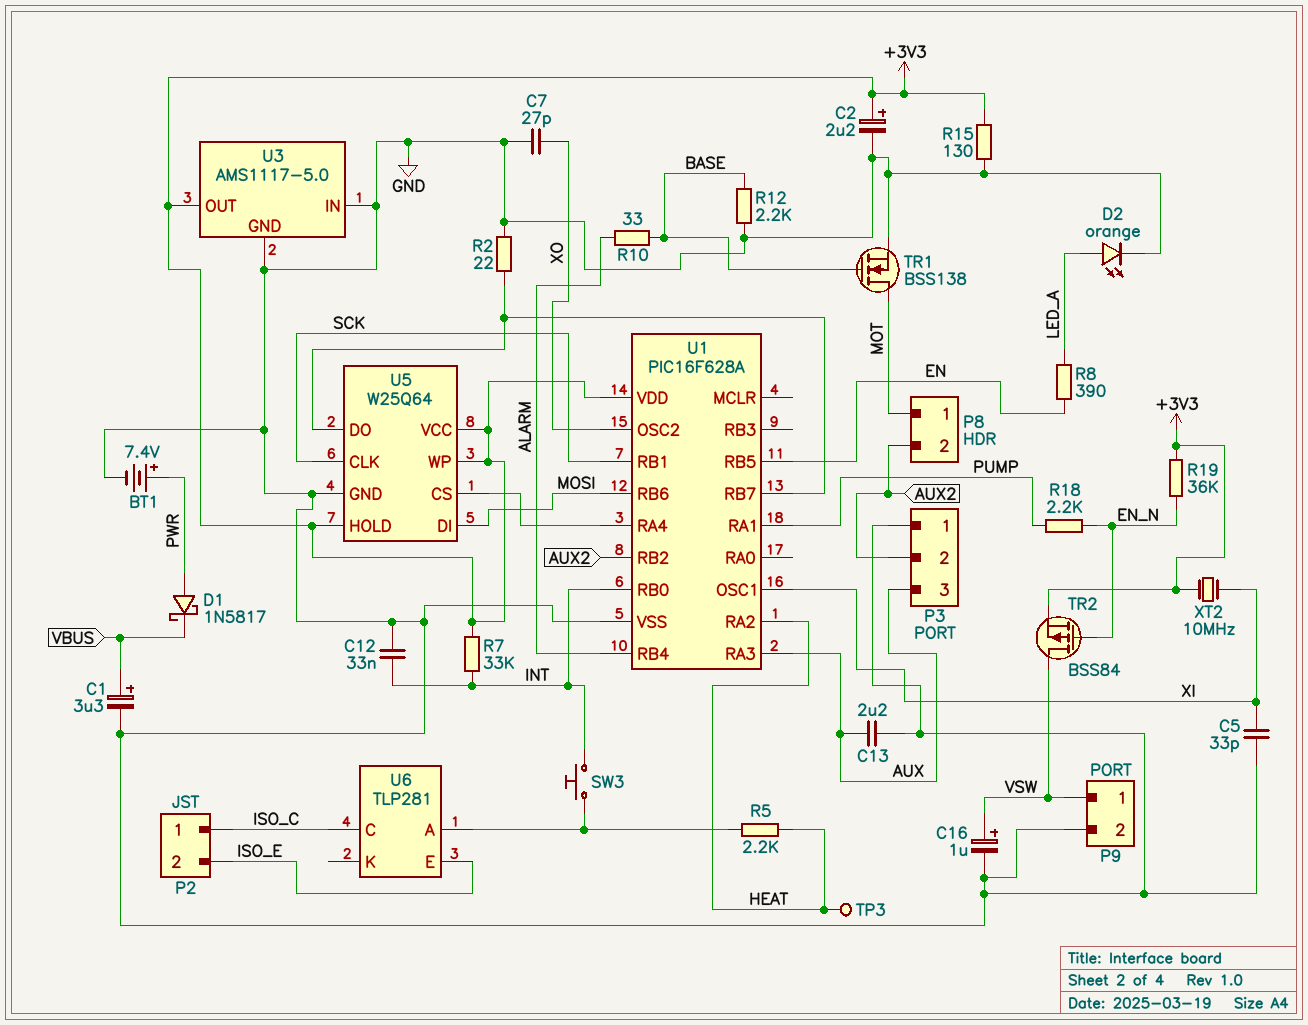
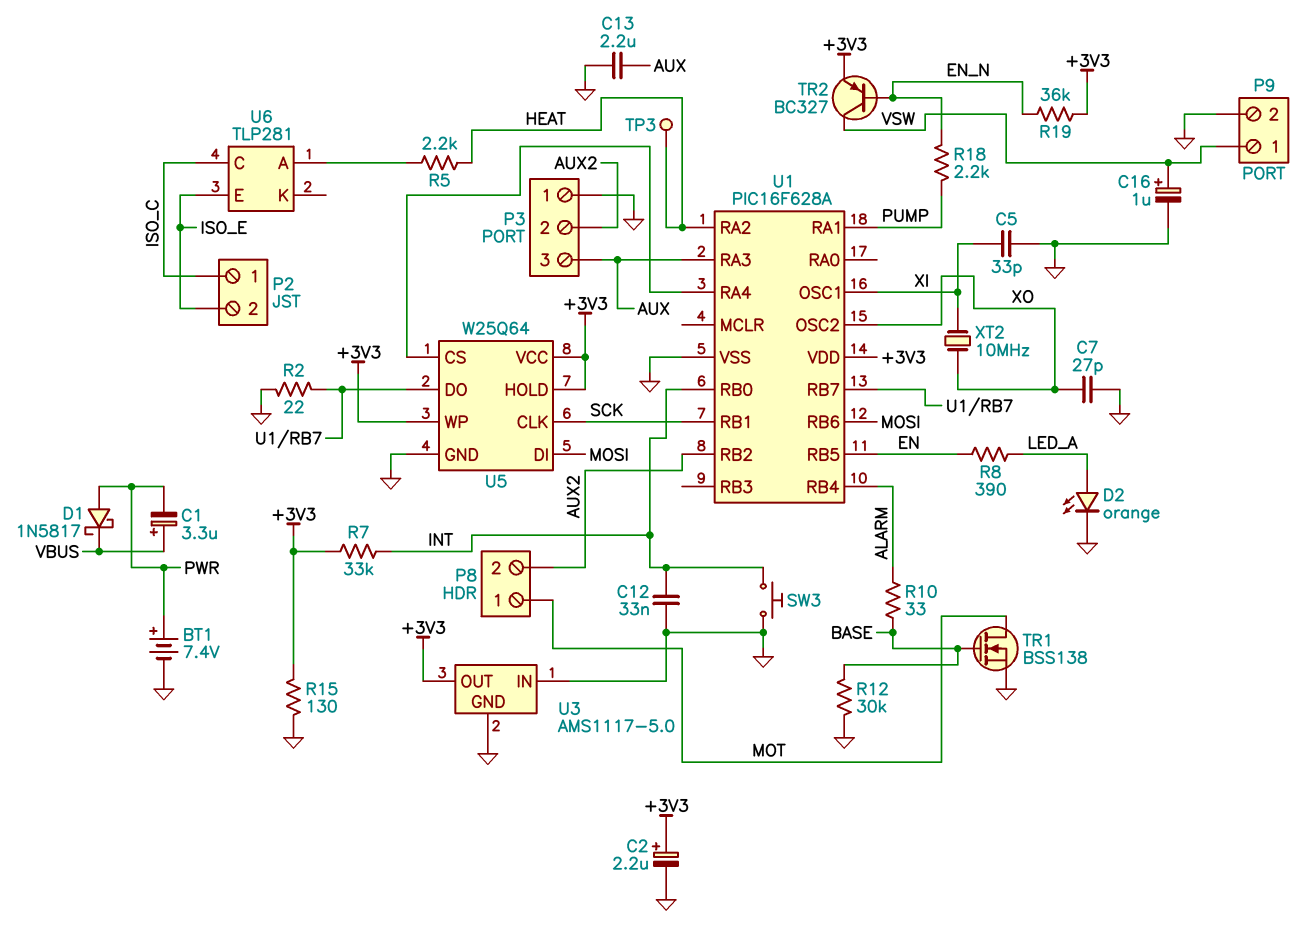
C1: 3.3uF (plus VBUS, minus GND) -> 3.3uF (plus VBUS, minus PWR)
R12: 2.2k (BASE, GND) -> 30k (BASE, GND)
SW3: button (INT, U6/A) -> button (GND, INT)
TR2: PMOS BSS84 (G EN_N, D VSW, S +3V3) -> PNP BC327 (B EN_N, C VSW, E +3V3)
XT2: 10MHz (+3V3, XI) -> 10MHz (XI, XO)

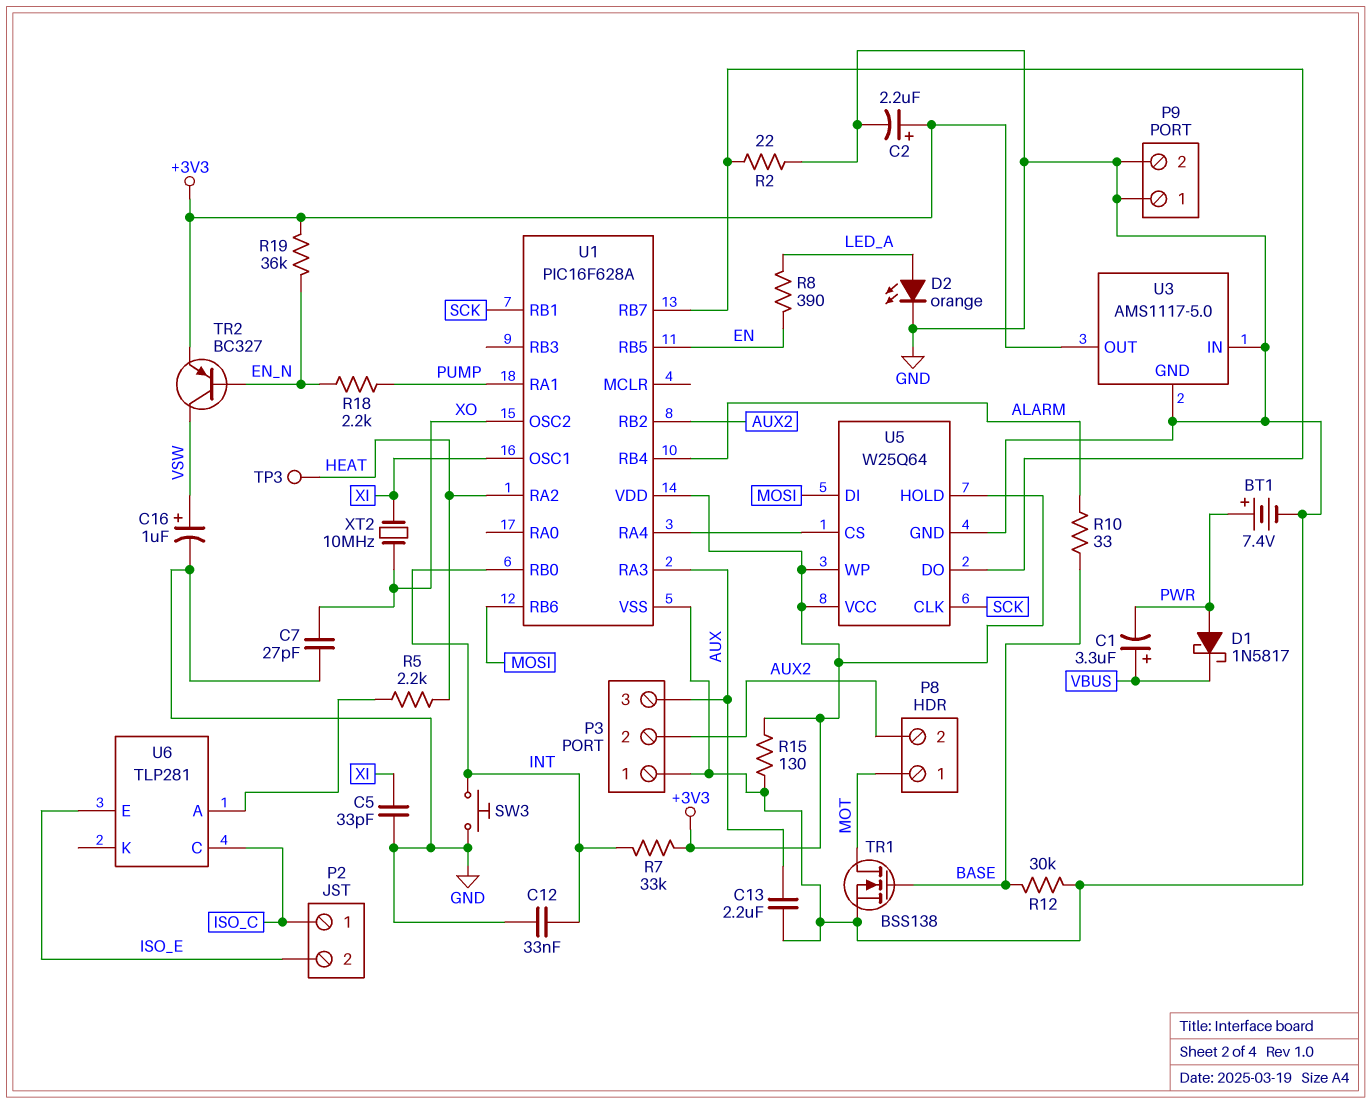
P9 pin 1: VSW -> GND

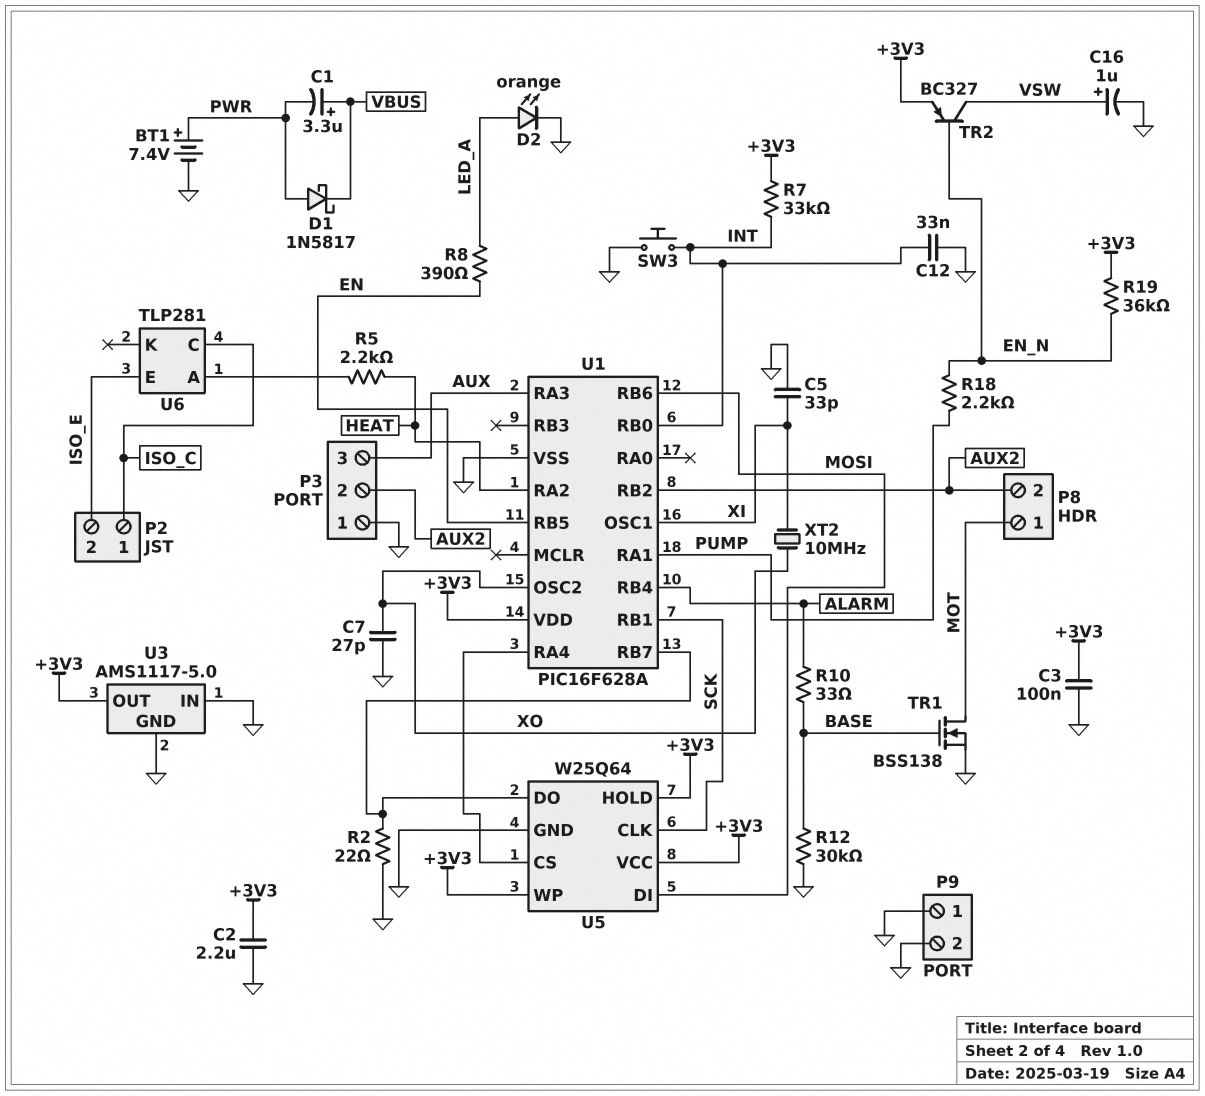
C2: 2.2uF (plus +3V3, minus GND) -> 2.2uF (+3V3, GND)
C3: none -> 100nF (+3V3, GND)
C13: 2.2uF (AUX, GND) -> none
R15: 130 (+3V3, GND) -> none
TP3: test point (HEAT) -> none

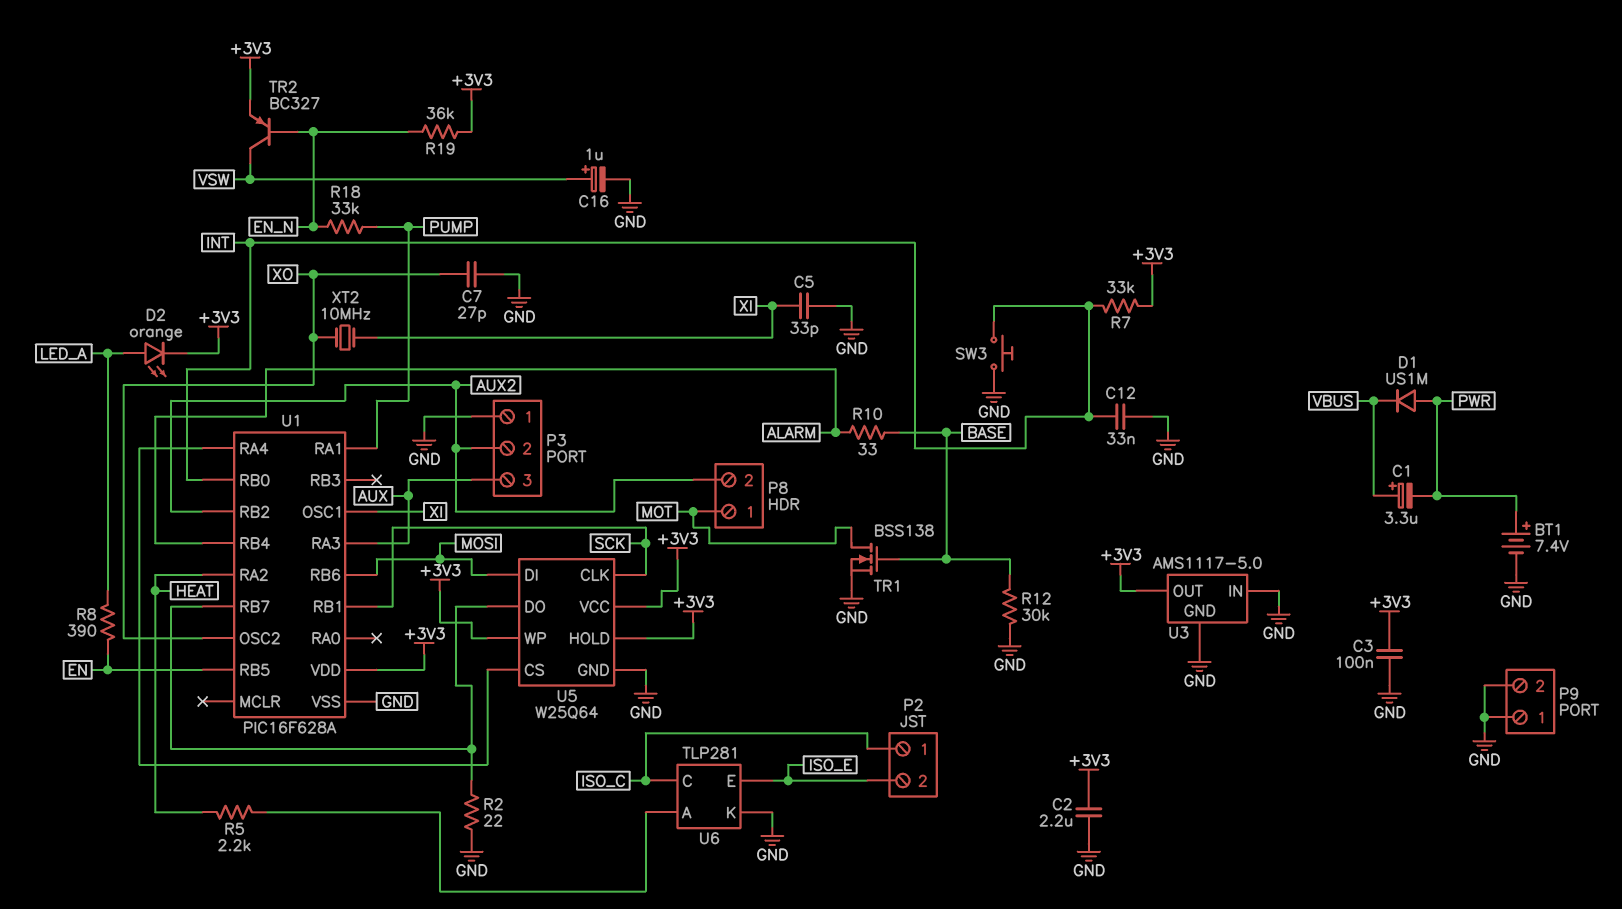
D1: schottky 1N5817 (A PWR, K VBUS) -> diode US1M (A PWR, K VBUS)
D2: LED orange (A LED_A, K GND) -> LED orange (A LED_A, K +3V3)
R18: 2.2k (EN_N, PUMP) -> 33k (EN_N, PUMP)
U6 pin K: none -> GND

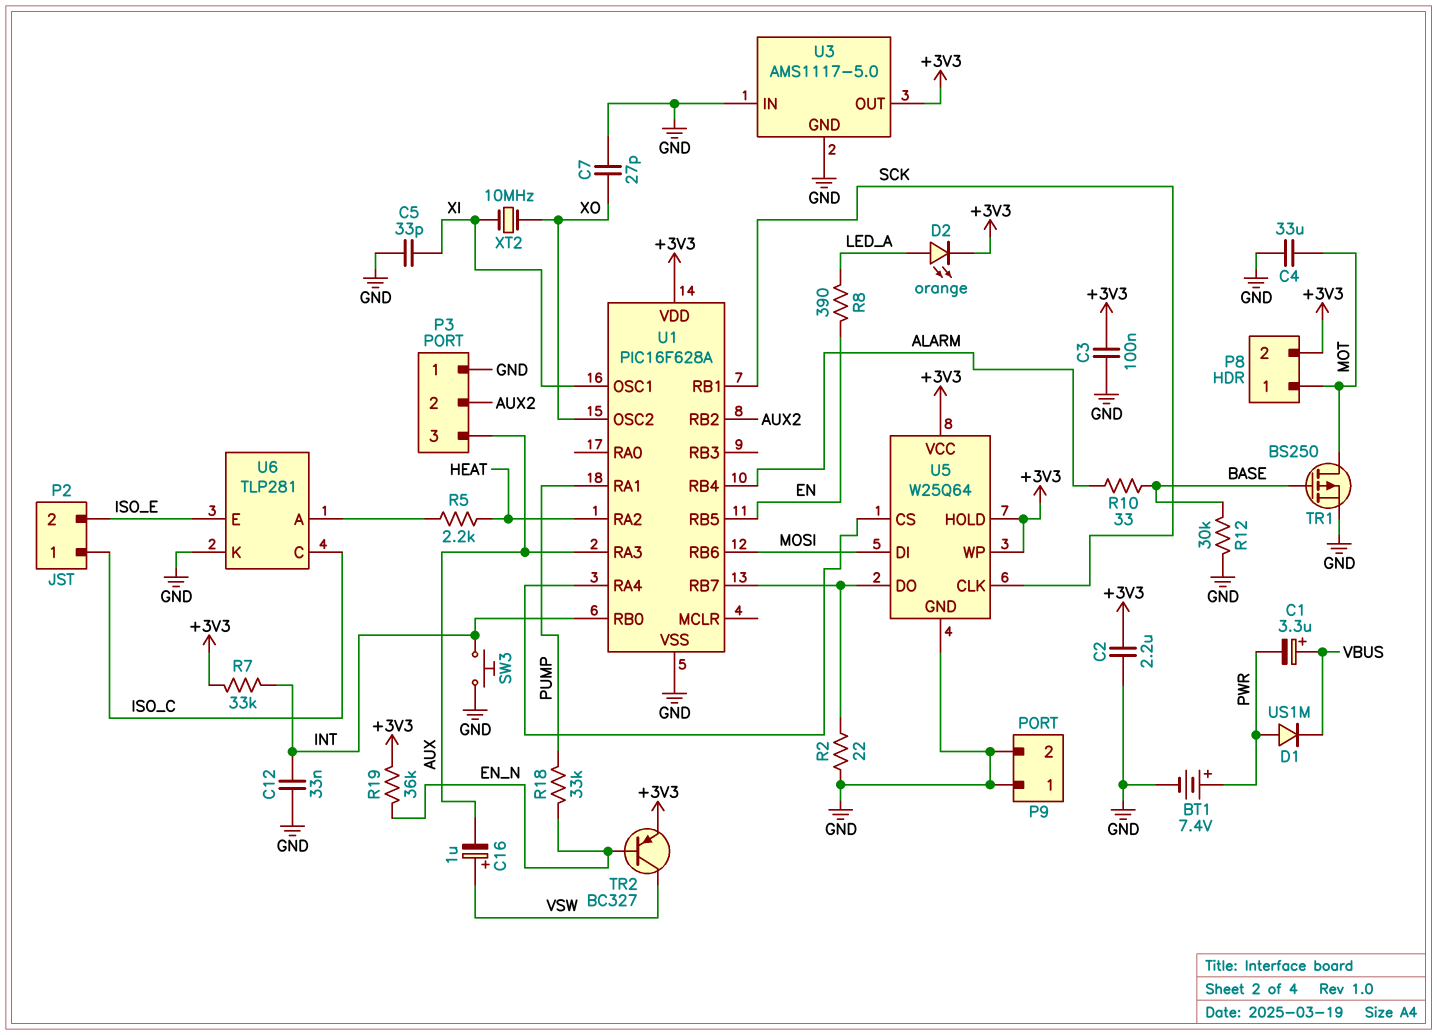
C4: none -> 33uF (GND, MOT)
C16: 1uF (plus VSW, minus GND) -> 1uF (plus VSW, minus AUX)
P8 pin 2: AUX2 -> +3V3
TR1: NMOS BSS138 (G BASE, D MOT, S GND) -> PMOS BS250 (G BASE, D MOT, S GND)

